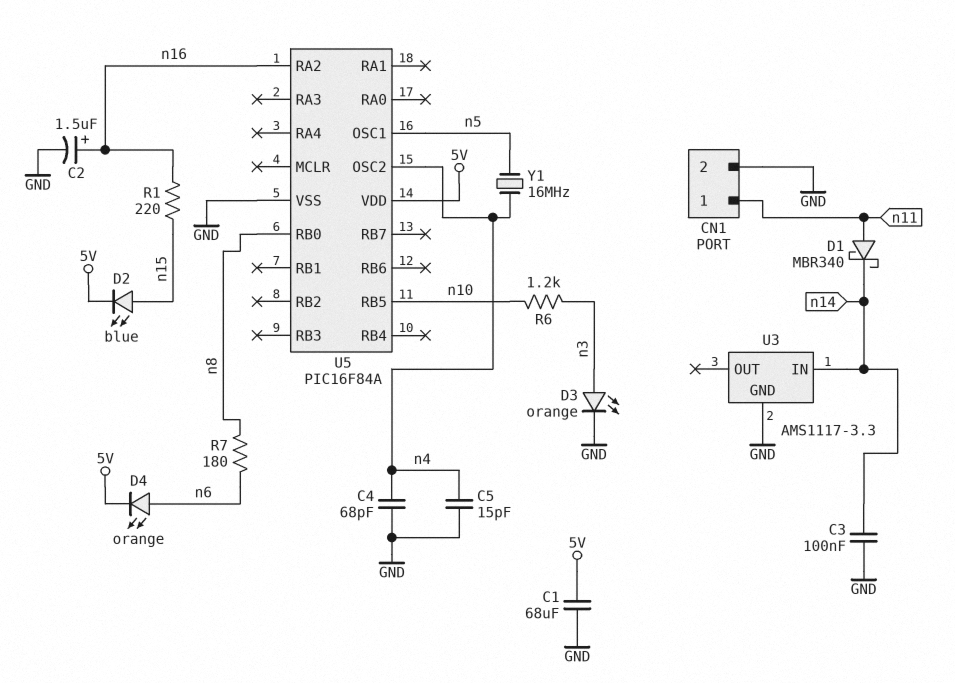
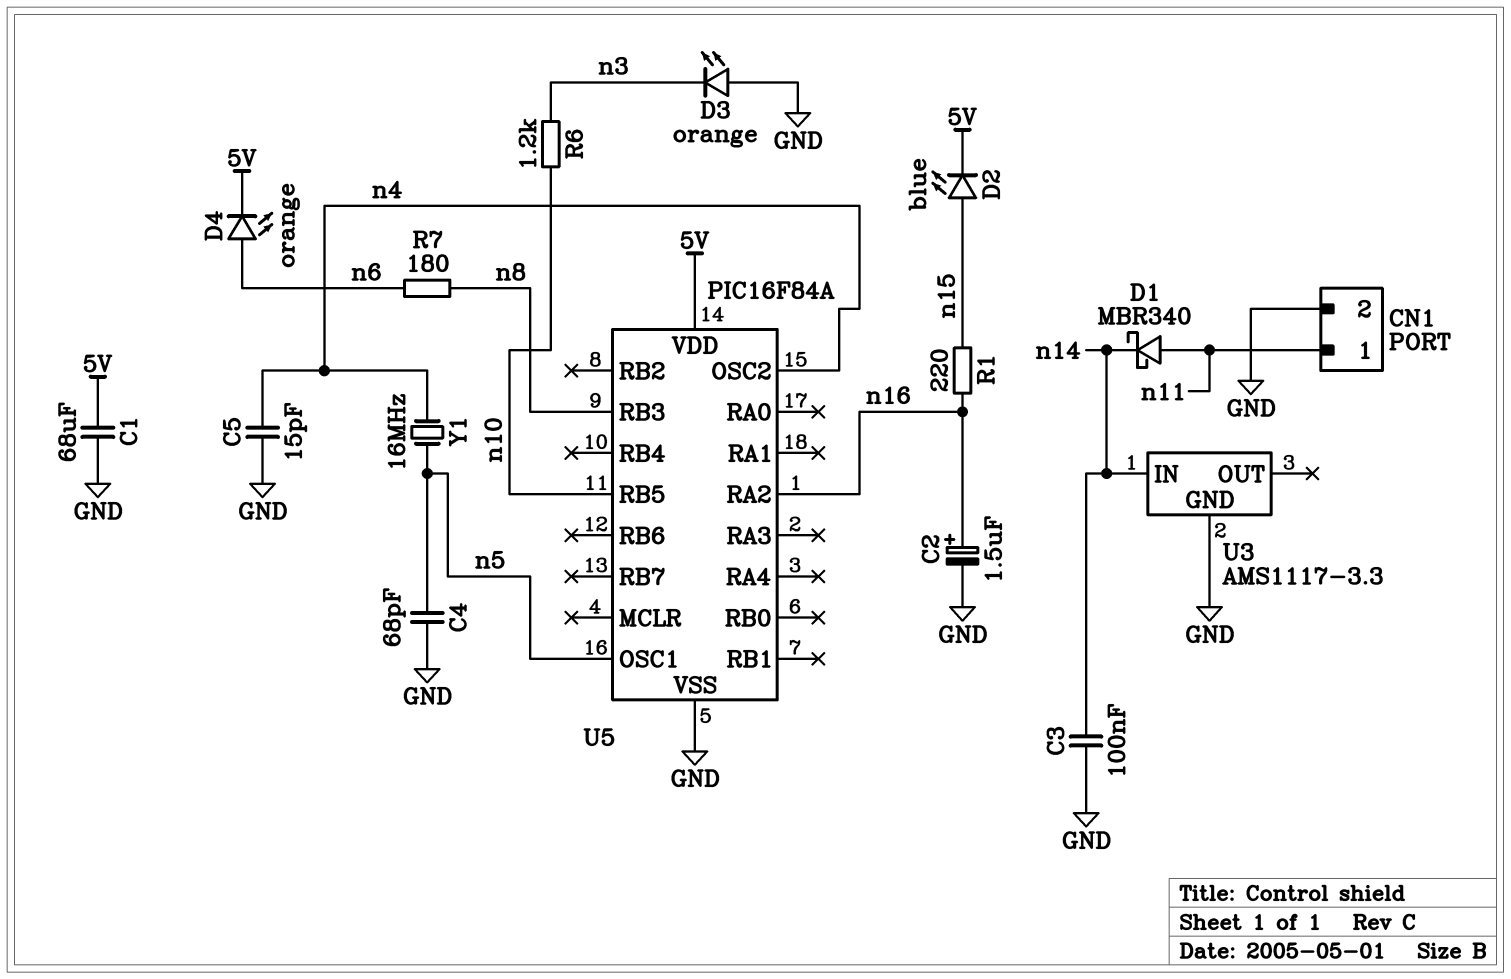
C4: 68pF (GND, n4) -> 68pF (GND, n5)
D3: LED orange (A n3, K GND) -> LED orange (A GND, K n3)
U5 pin RB0: n8 -> none
U5 pin RB3: none -> n8

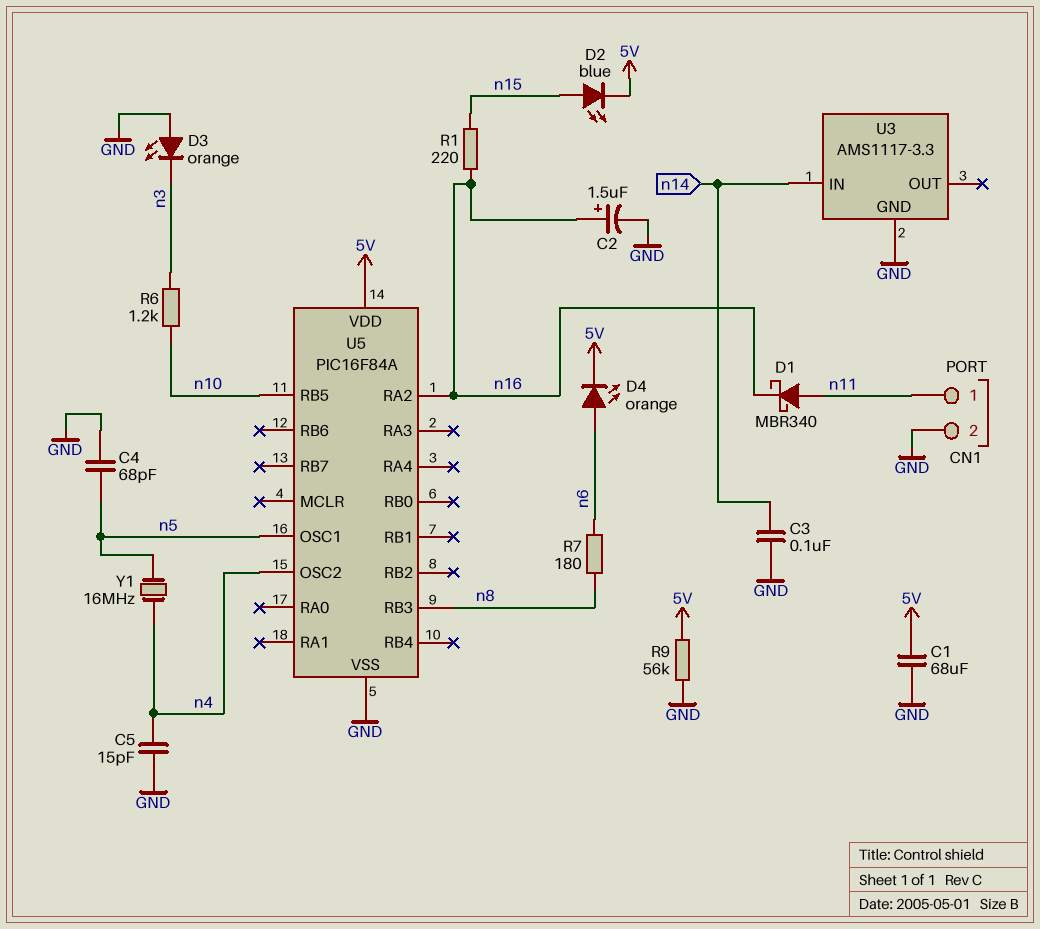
D1: schottky MBR340 (A n11, K n14) -> schottky MBR340 (A n11, K n16)
R9: none -> 56k (5V, GND)

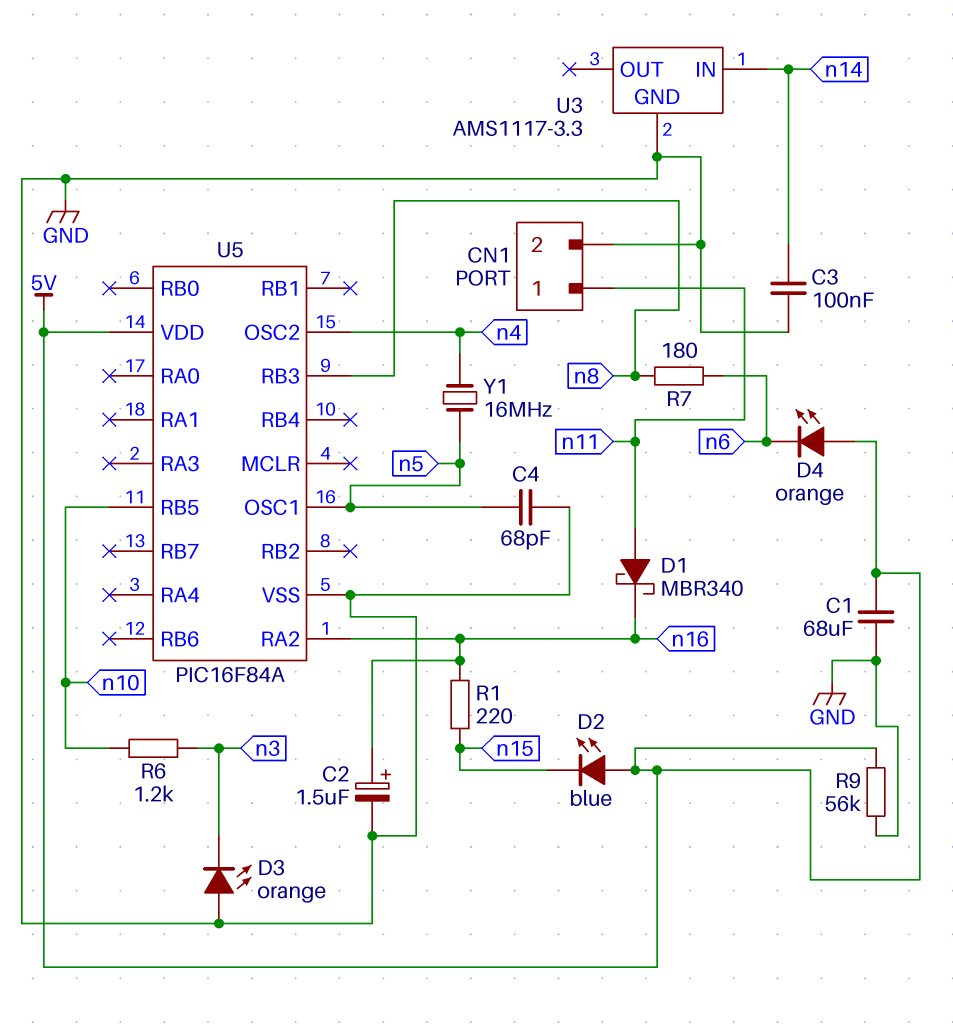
C5: 15pF (GND, n4) -> none
D2: LED blue (A n15, K 5V) -> LED blue (A 5V, K n15)
D4: LED orange (A n6, K 5V) -> LED orange (A 5V, K n6)

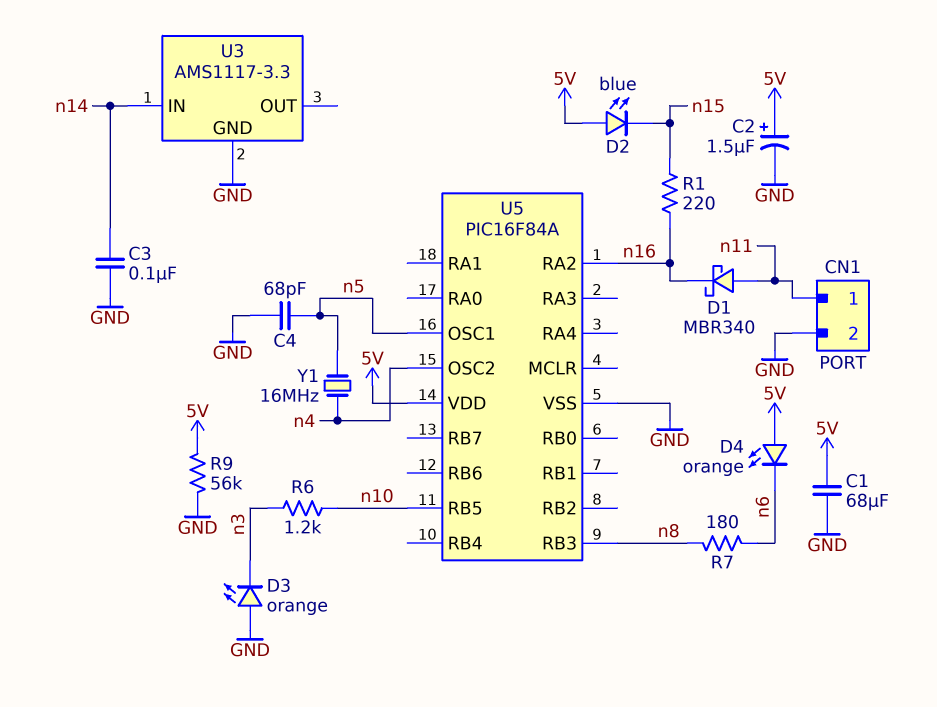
C2: 1.5uF (plus n16, minus GND) -> 1.5uF (plus 5V, minus GND)

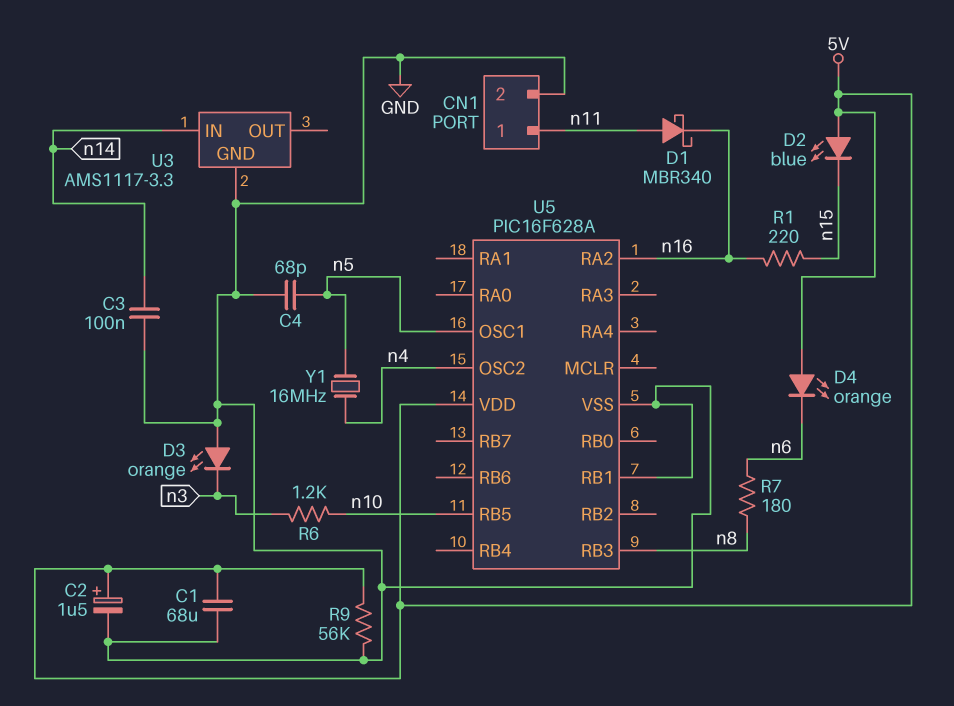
U5: PIC16F84A -> PIC16F628A
U5 pin RB1: none -> GND

